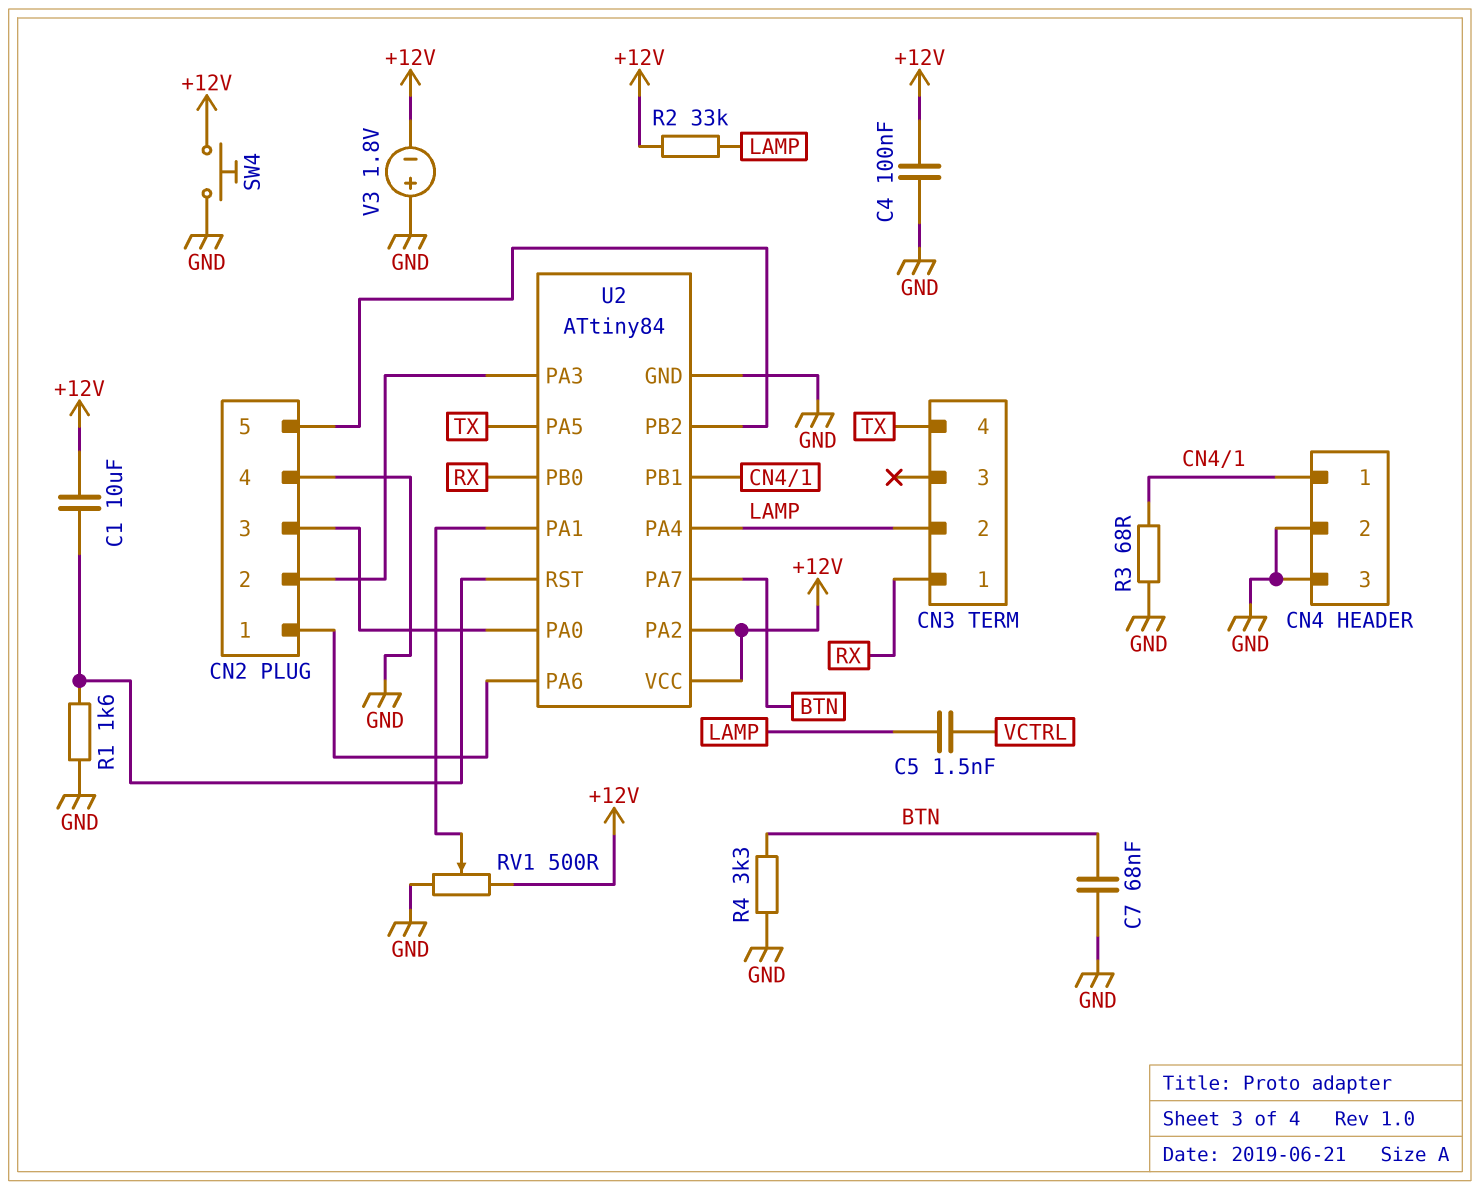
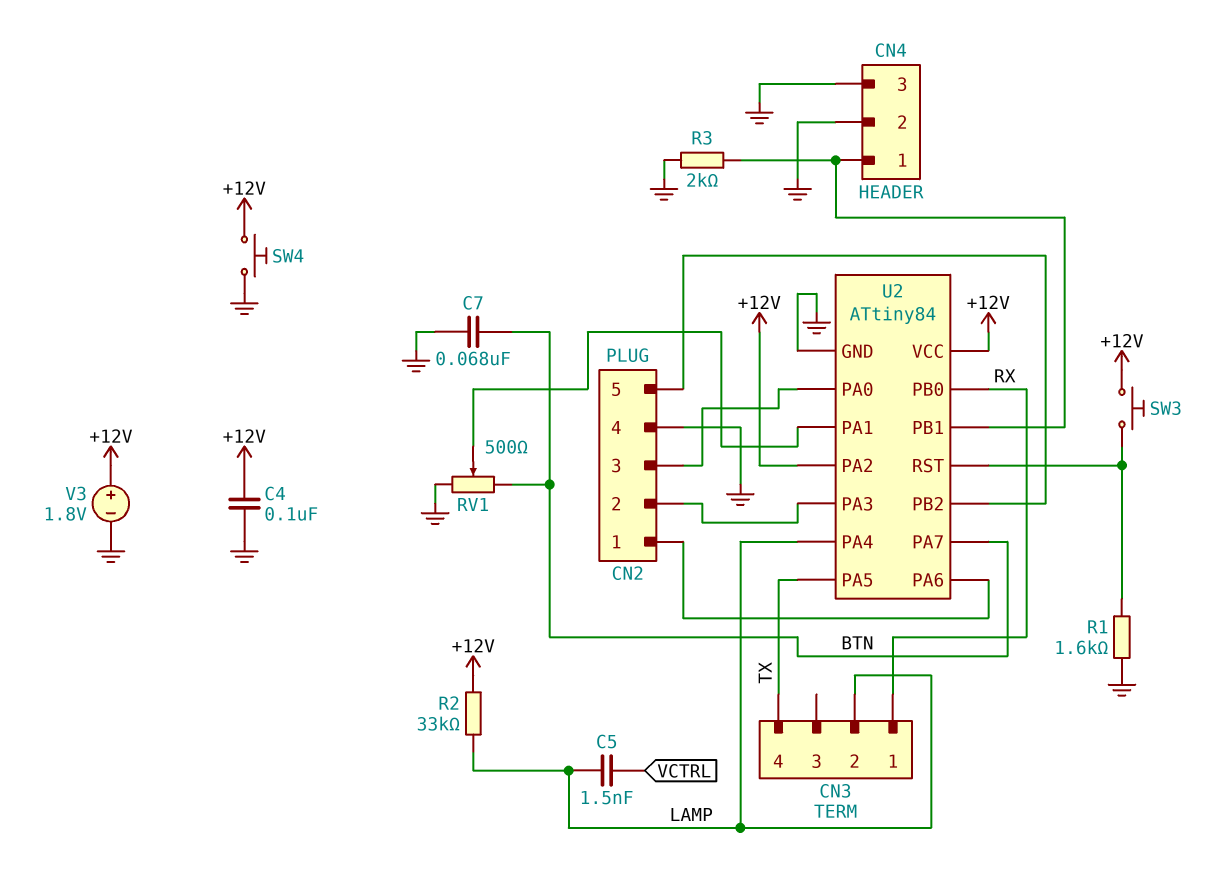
C1: 10uF (+12V, U2/RST) -> none
R3: 68 (CN4/1, GND) -> 2k (CN4/1, GND)
R4: 3.3k (BTN, GND) -> none
RV1: 500 (+12V, GND, wiper U2/PA1) -> 500 (BTN, GND, wiper U2/PA1)
SW3: none -> button (+12V, U2/RST)
V3: 1.8V (plus GND, minus +12V) -> 1.8V (plus +12V, minus GND)

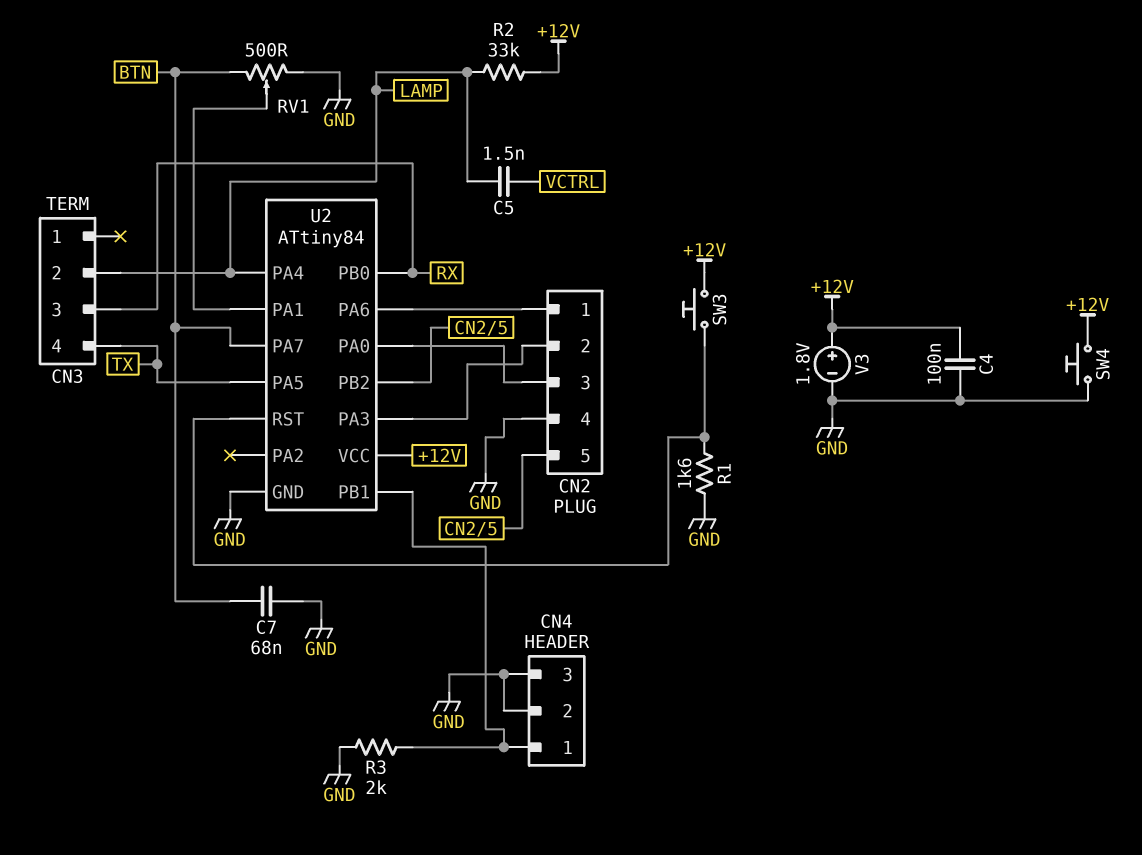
CN3 pin 1: RX -> none
CN3 pin 3: none -> RX
U2 pin PA2: +12V -> none

